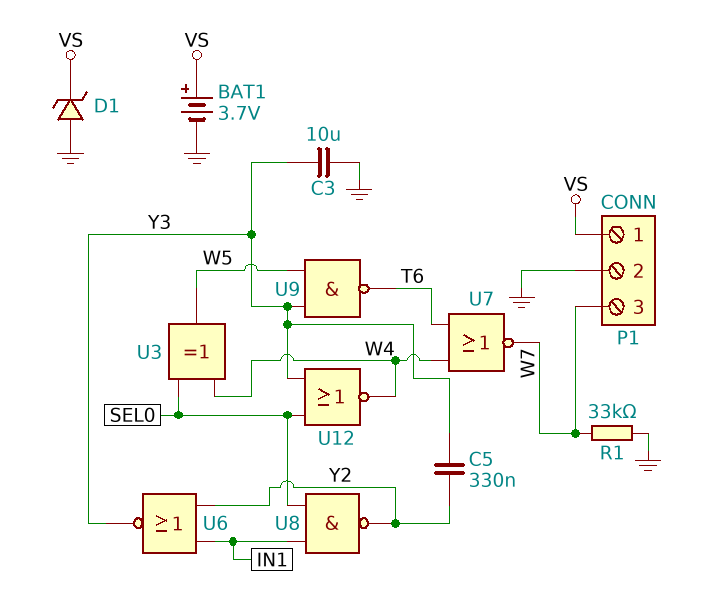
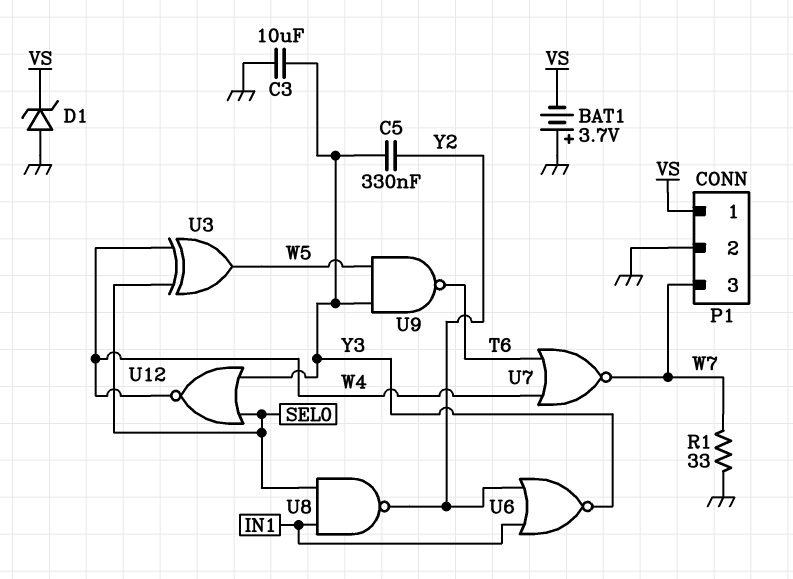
BAT1: 3.7V (plus VS, minus GND) -> 3.7V (plus GND, minus VS)
R1: 33k (GND, W7) -> 33 (GND, W7)

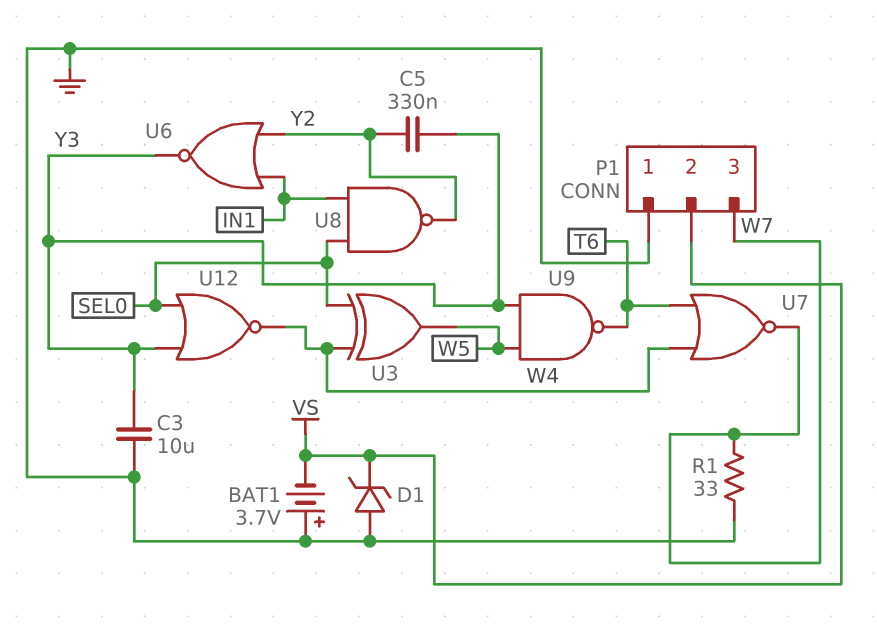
P1 pin 1: VS -> GND
P1 pin 2: GND -> VS

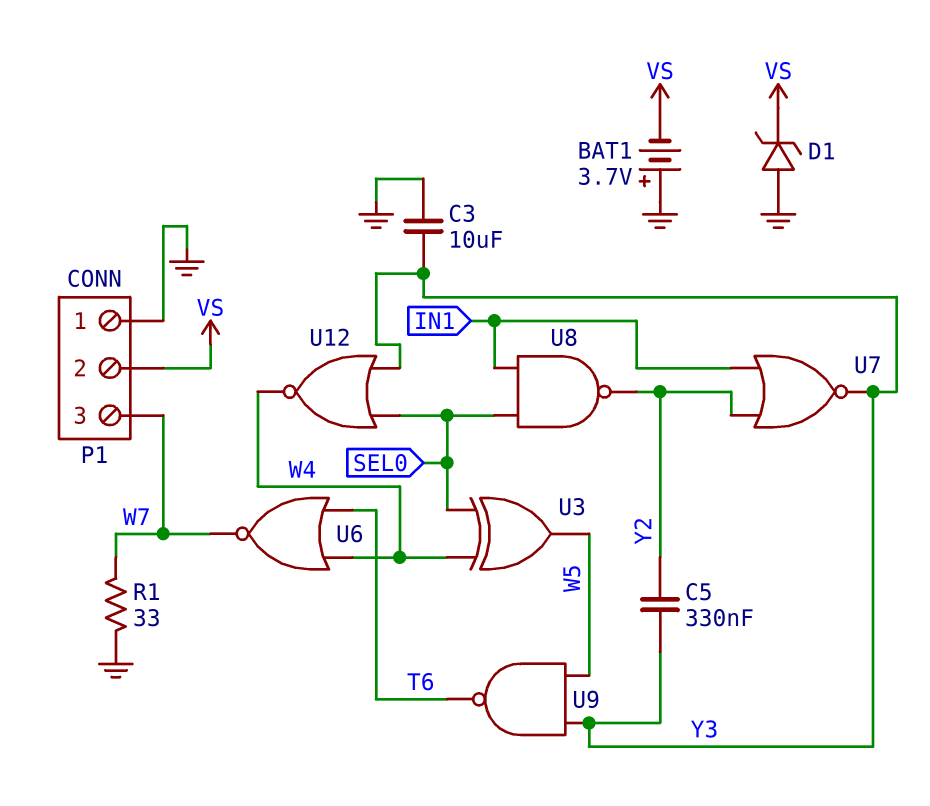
U6: NOR (in IN1, in Y2, out Y3) -> NOR (in T6, in W4, out W7)
U7: NOR (in T6, in W4, out W7) -> NOR (in IN1, in Y2, out Y3)

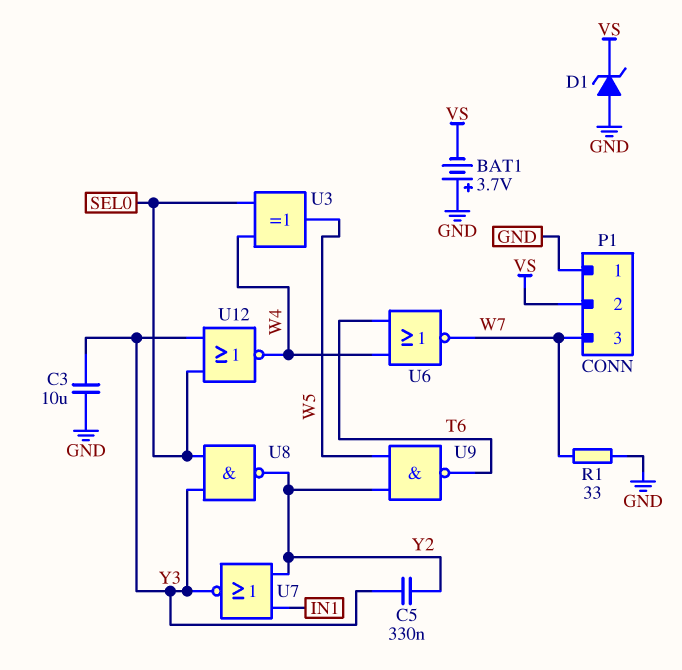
U8: NAND (in IN1, in SEL0, out Y2) -> NAND (in SEL0, in Y3, out Y2)
U9: NAND (in W5, in Y3, out T6) -> NAND (in W5, in Y2, out T6)

